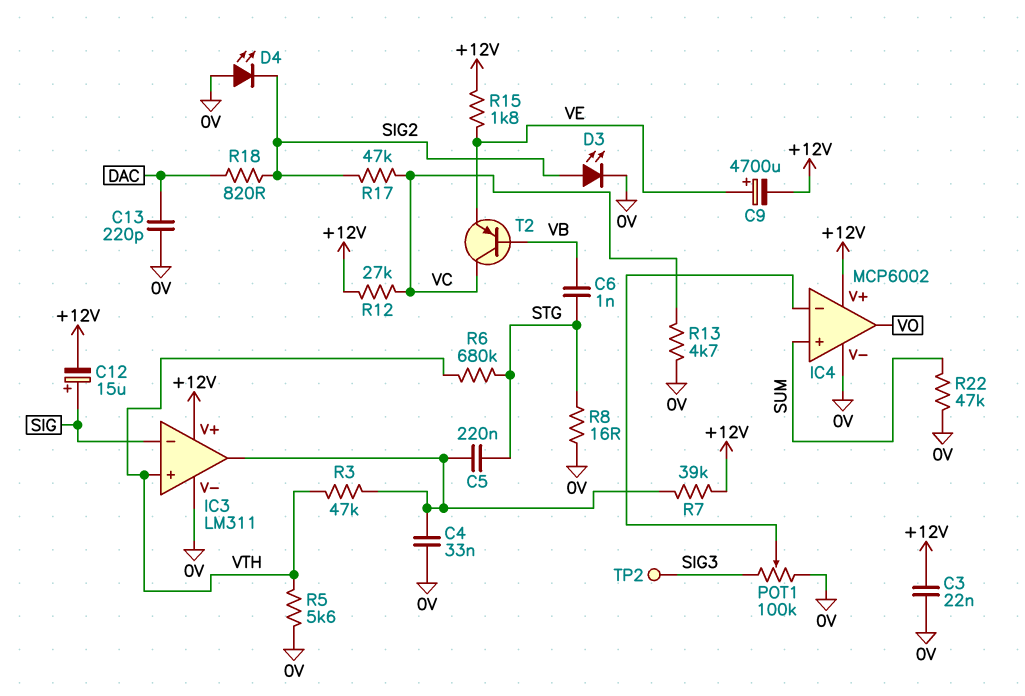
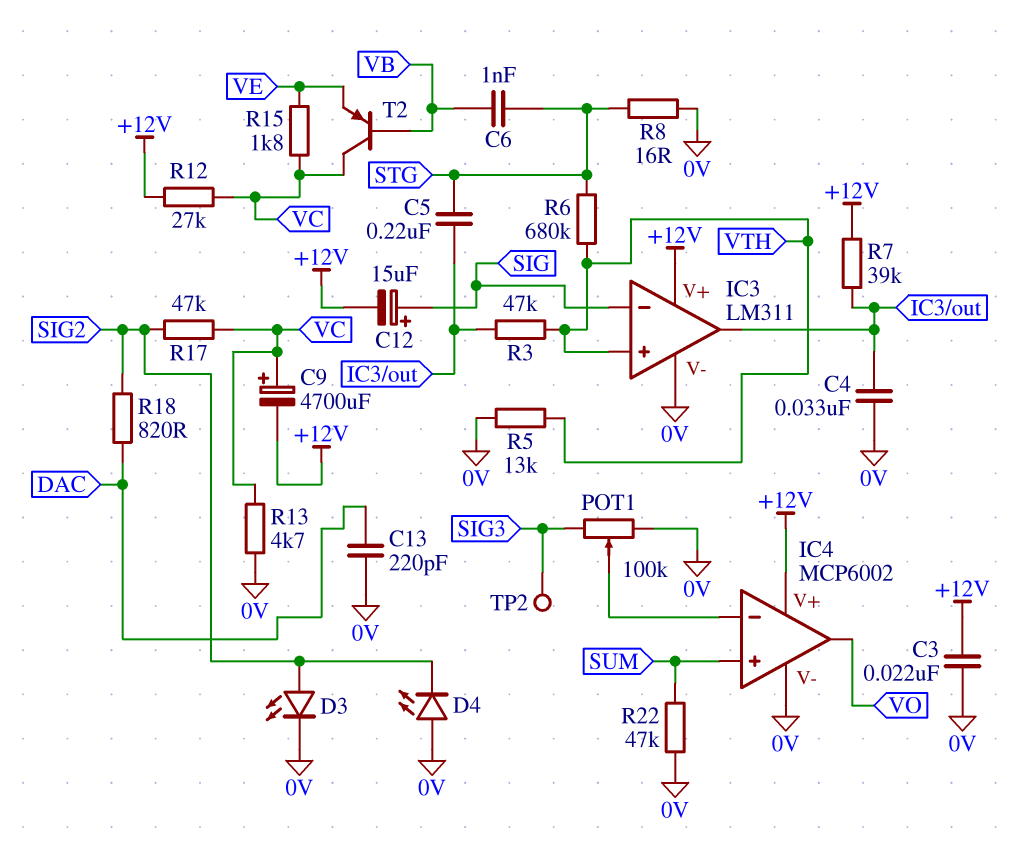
C9: 4700uF (plus VE, minus +12V) -> 4700uF (plus VC, minus +12V)
R5: 5.6k (0V, VTH) -> 13k (0V, VTH)
R15: 1.8k (+12V, VE) -> 1.8k (VC, VE)

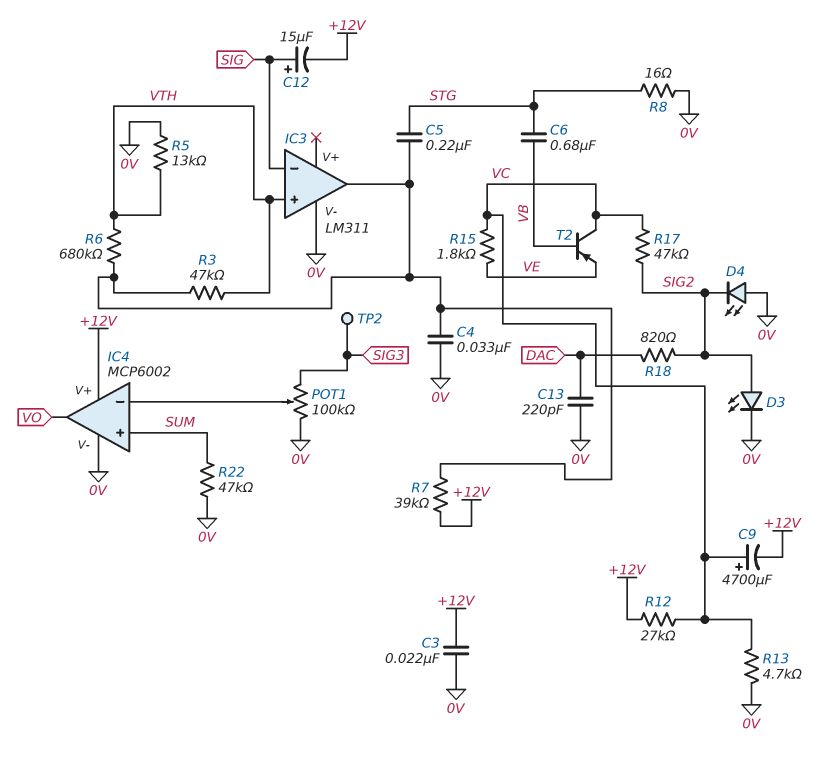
C6: 1nF (STG, VB) -> 680nF (STG, VB)
IC3 pin V+: +12V -> none
R6: 680k (STG, VTH) -> 680k (IC3/out, VTH)

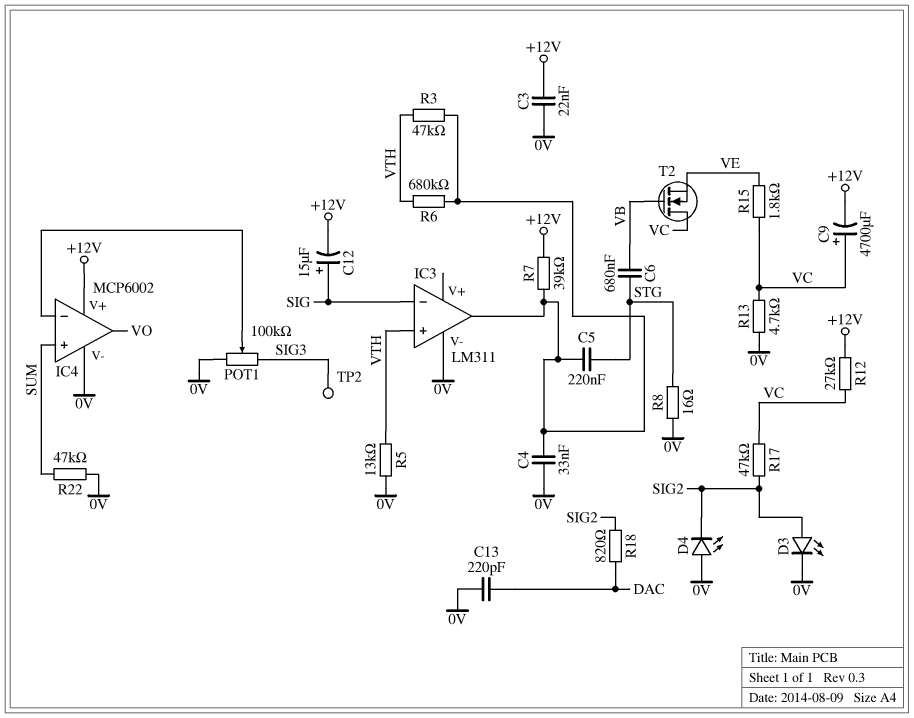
T2: PNP (B VB, C VC, E VE) -> NMOS (G VB, D VC, S VE)

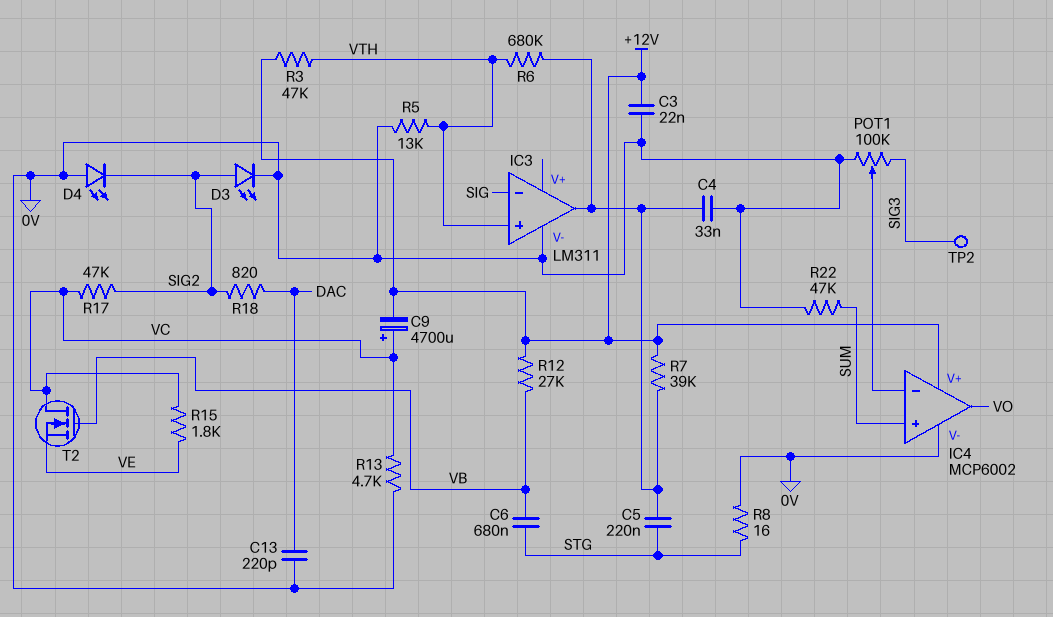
C12: 15uF (plus SIG, minus +12V) -> none
R3: 47k (IC3/out, VTH) -> 47k (+12V, VTH)
R12: 27k (+12V, VC) -> 27k (+12V, VB)

